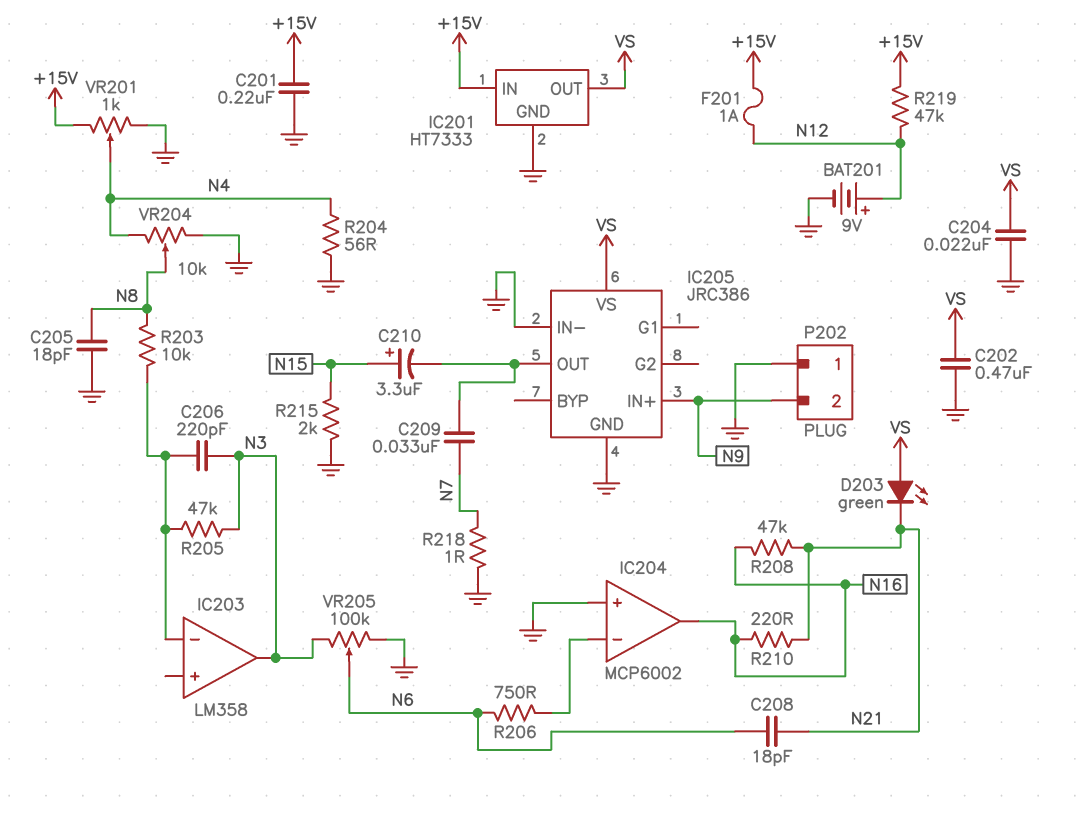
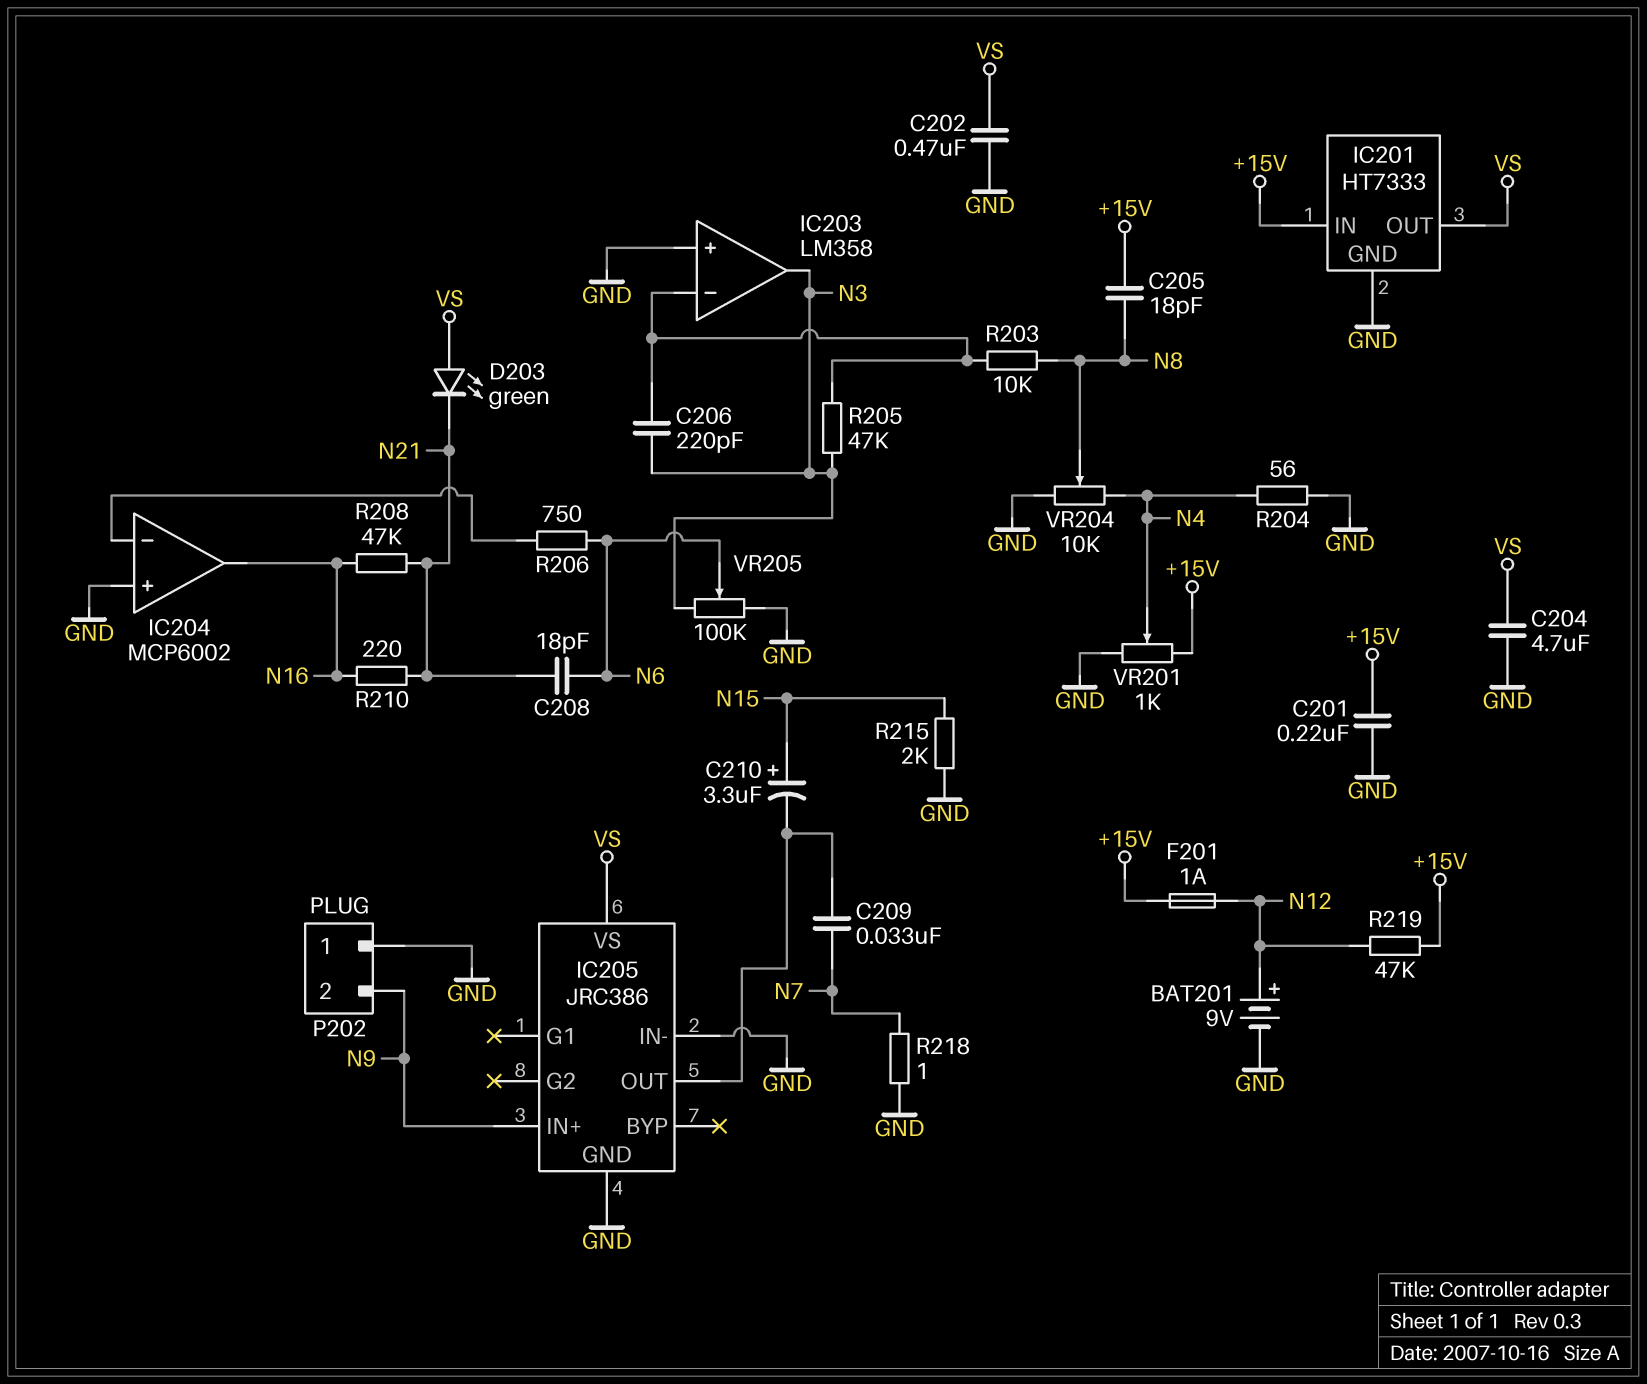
C204: 22nF (GND, VS) -> 4.7uF (GND, VS)
C205: 18pF (GND, N8) -> 18pF (+15V, N8)
IC203 pin in+: none -> GND

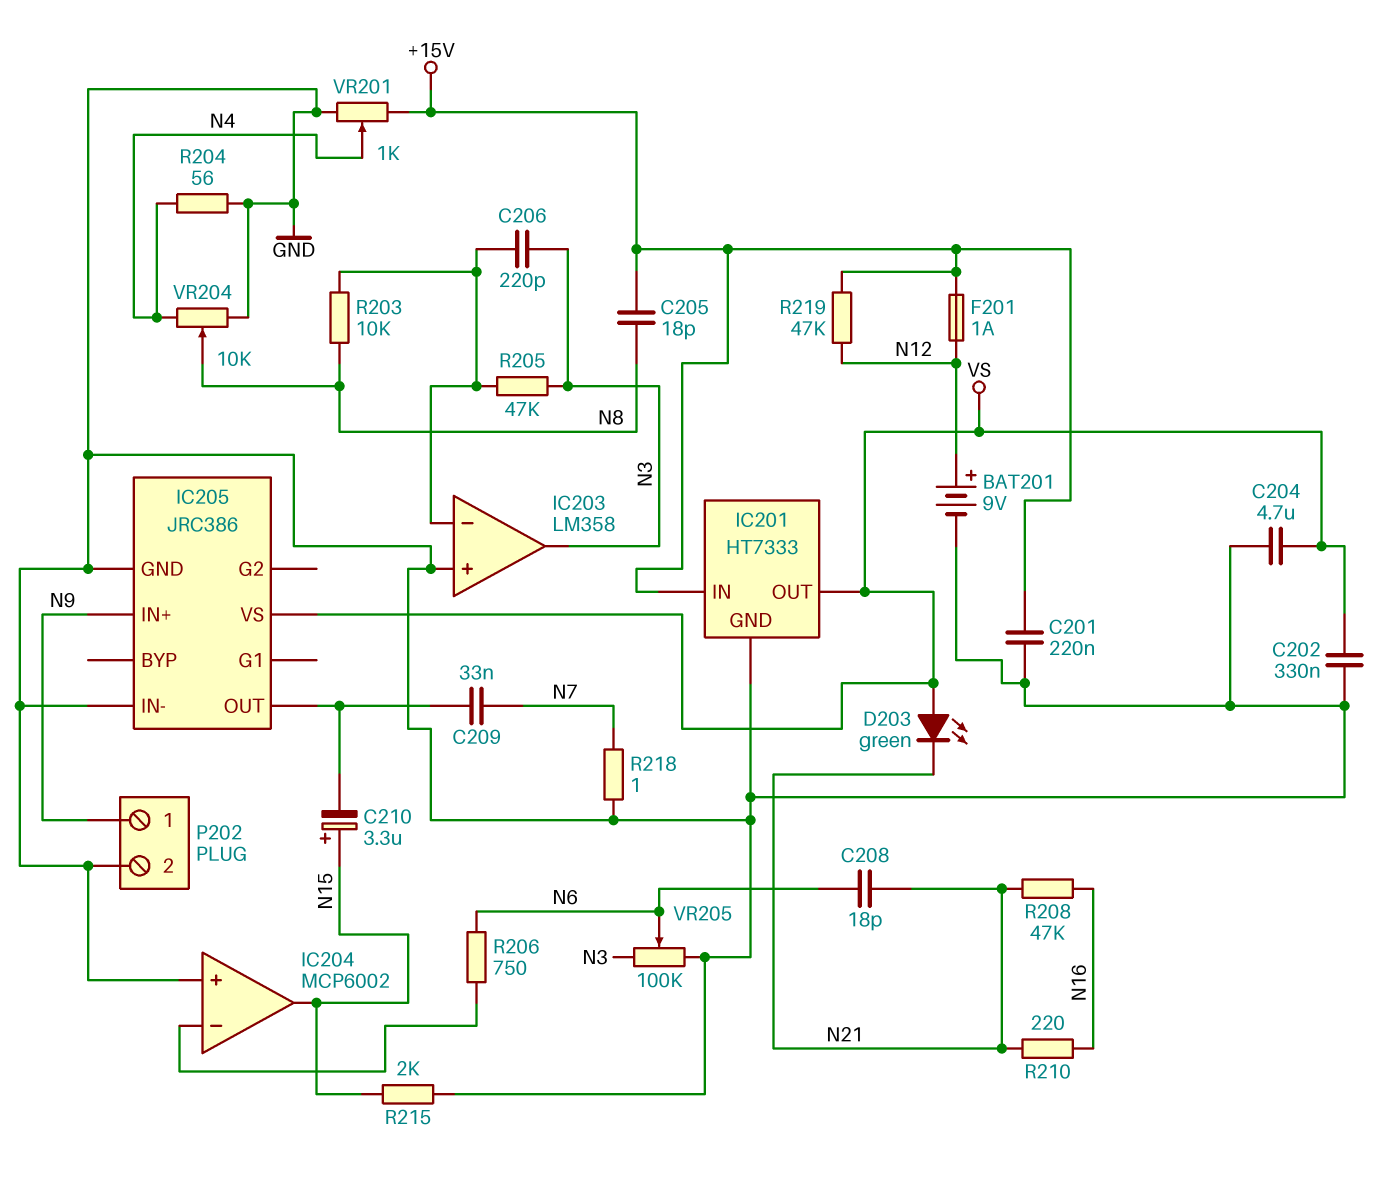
C202: 470nF (GND, VS) -> 330nF (GND, VS)
IC204 pin out: N16 -> N15
P202 pin 1: GND -> N9
P202 pin 2: N9 -> GND

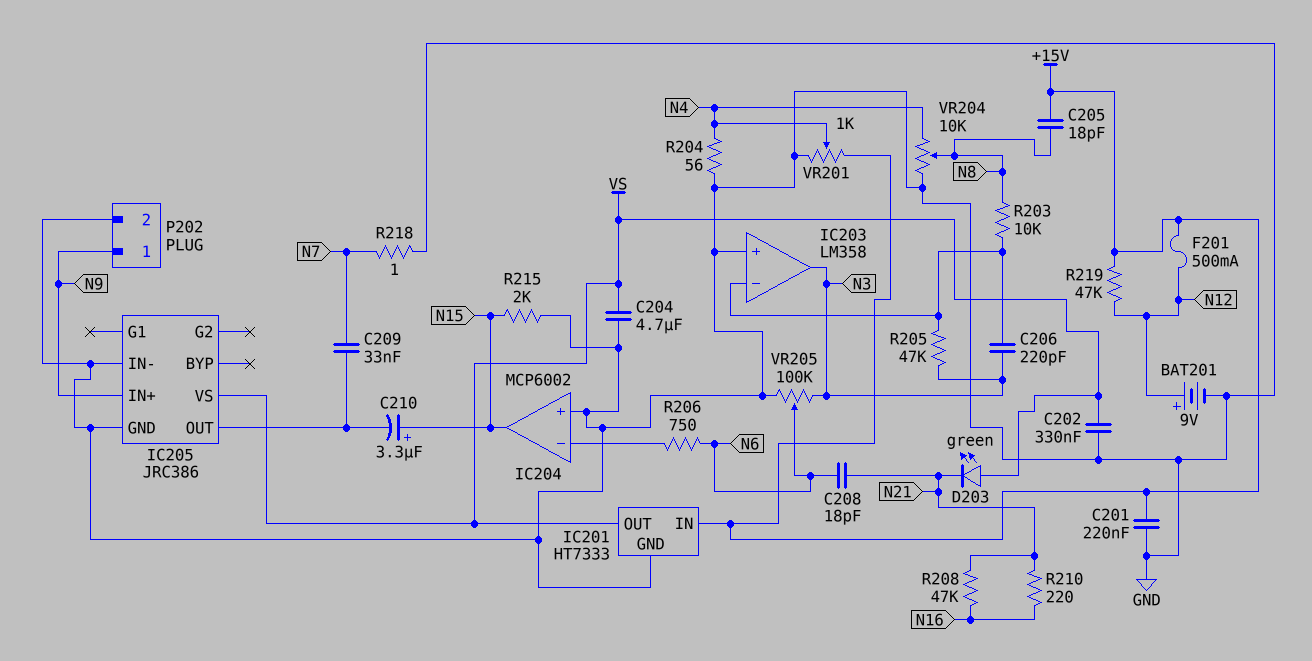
F201: 1A (+15V, N12) -> 500mA (+15V, N12)

